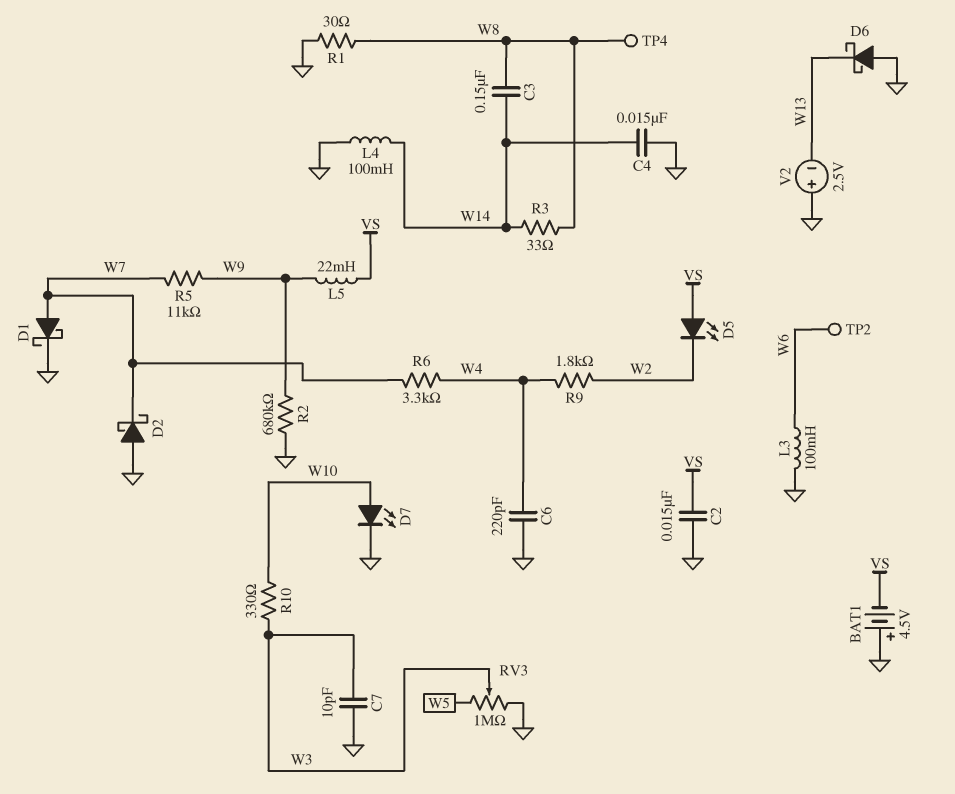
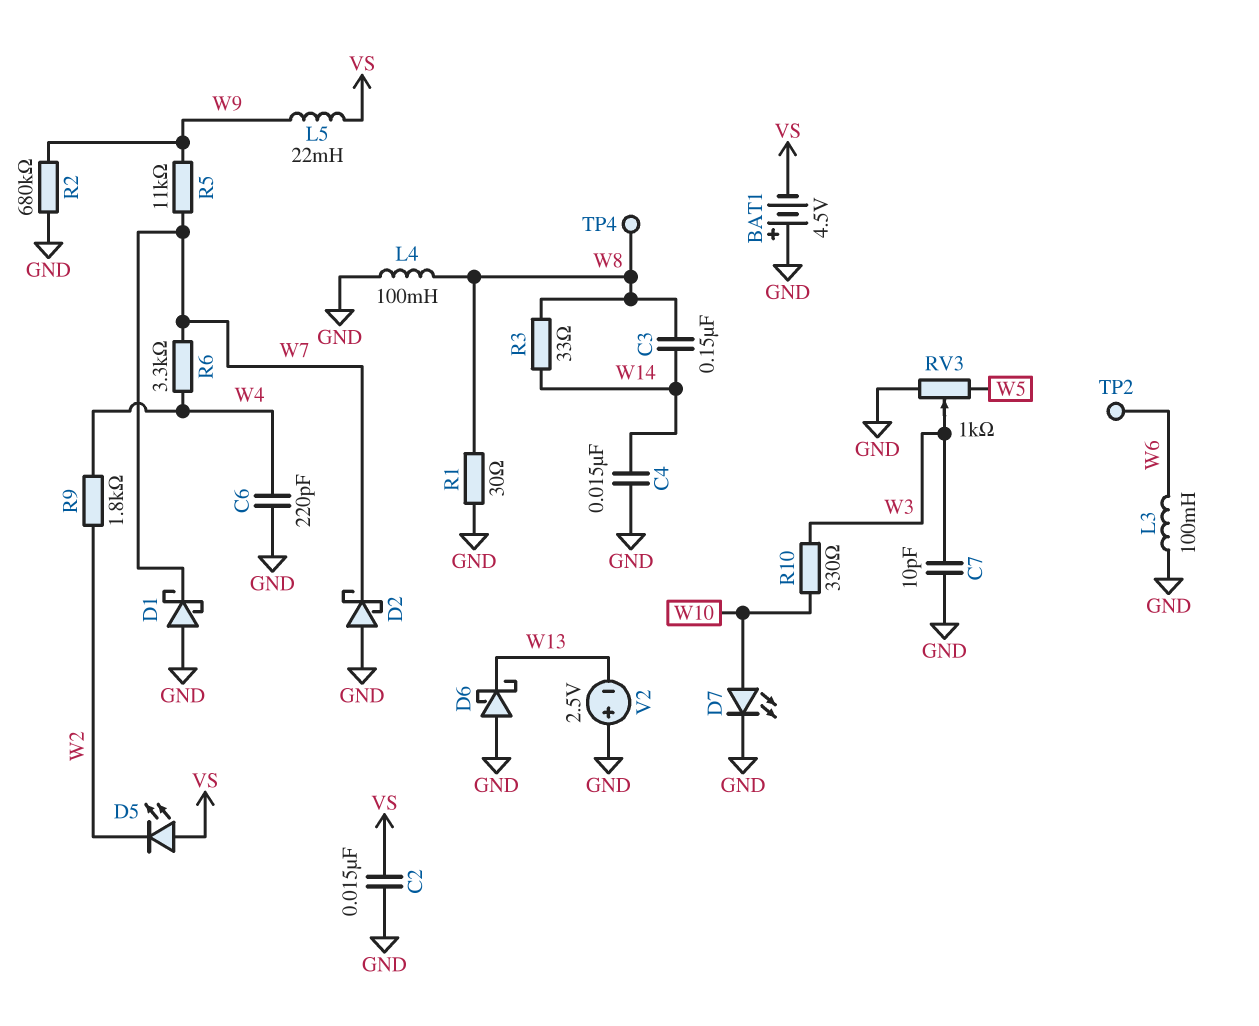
D1: schottky (A W7, K GND) -> schottky (A GND, K W7)
L4: 100mH (GND, W14) -> 100mH (GND, W8)
RV3: 1M (GND, W5, wiper W3) -> 1k (GND, W5, wiper W3)

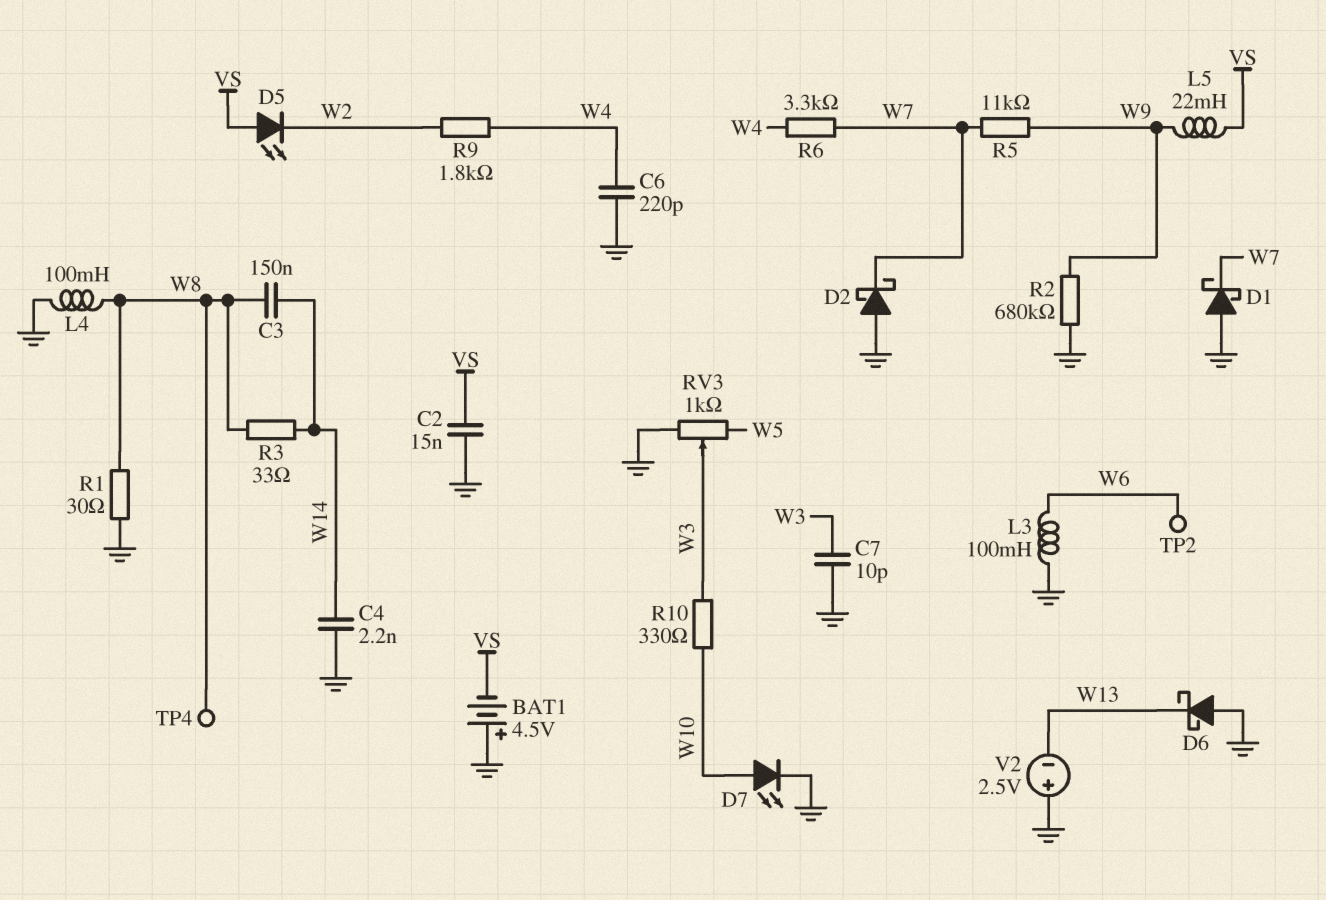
C4: 15nF (GND, W14) -> 2.2nF (GND, W14)

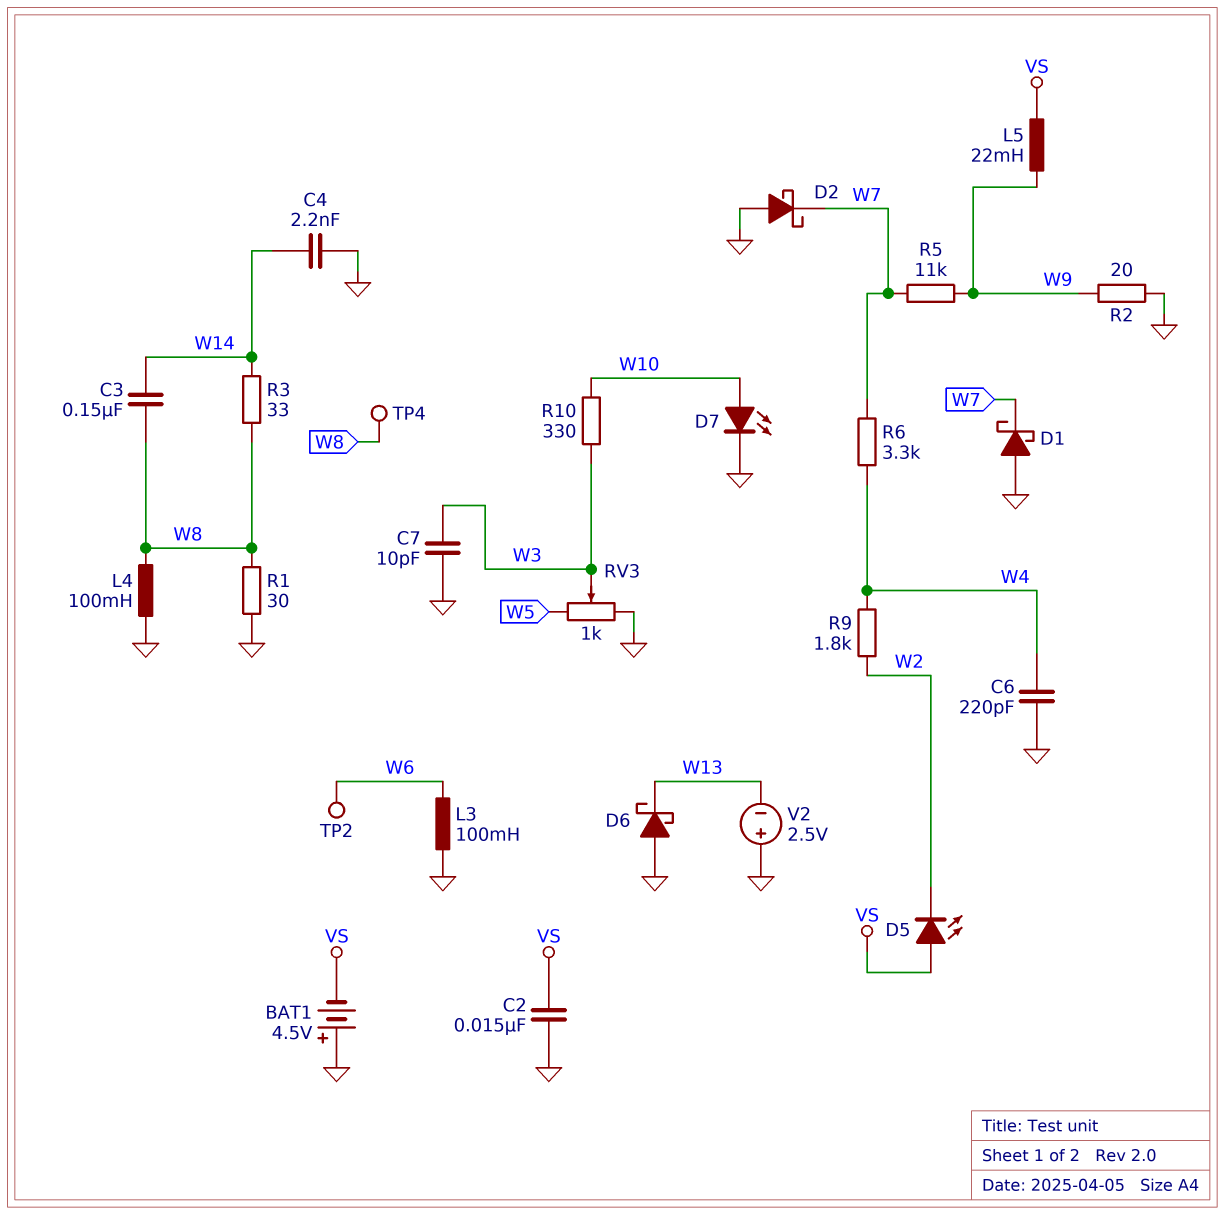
R2: 680k (GND, W9) -> 20 (GND, W9)

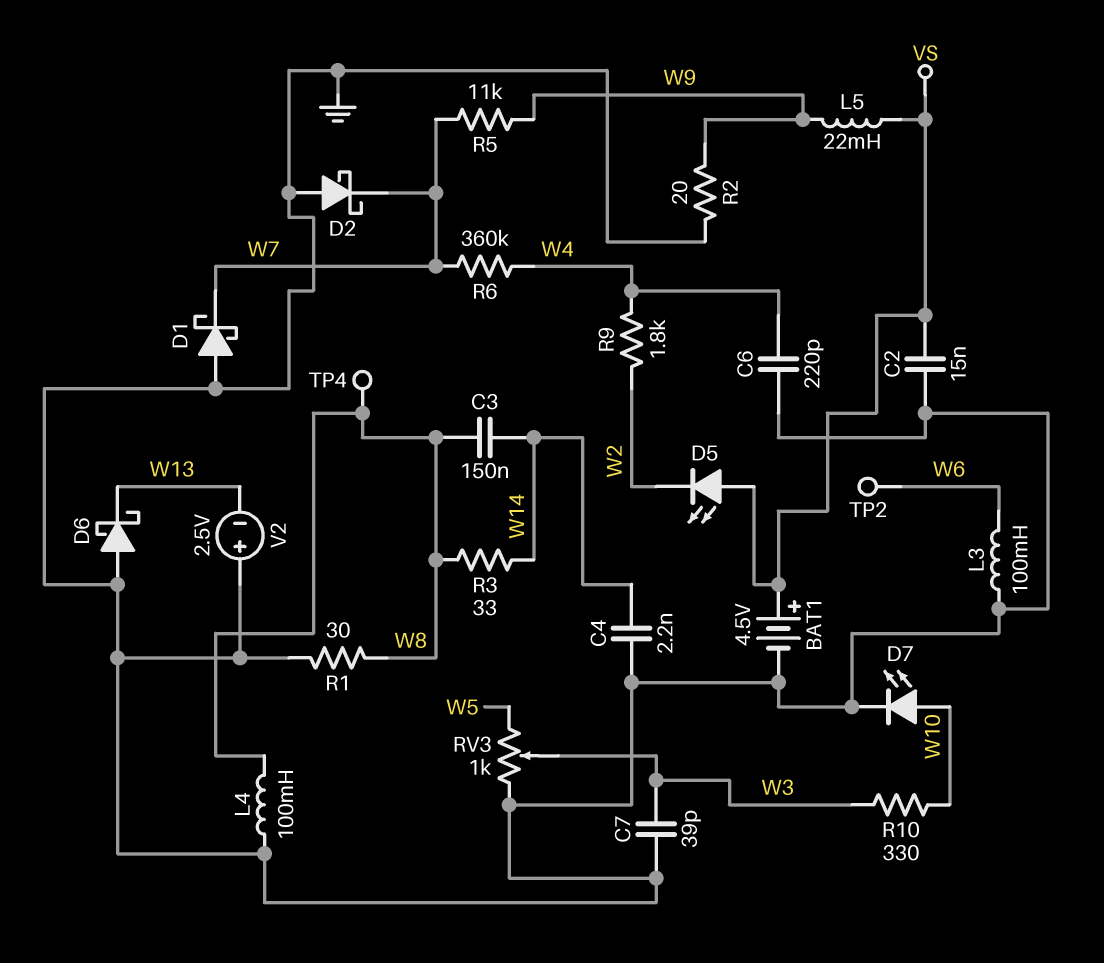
BAT1: 4.5V (plus GND, minus VS) -> 4.5V (plus VS, minus GND)
C7: 10pF (GND, W3) -> 39pF (GND, W3)
R6: 3.3k (W4, W7) -> 360k (W4, W7)

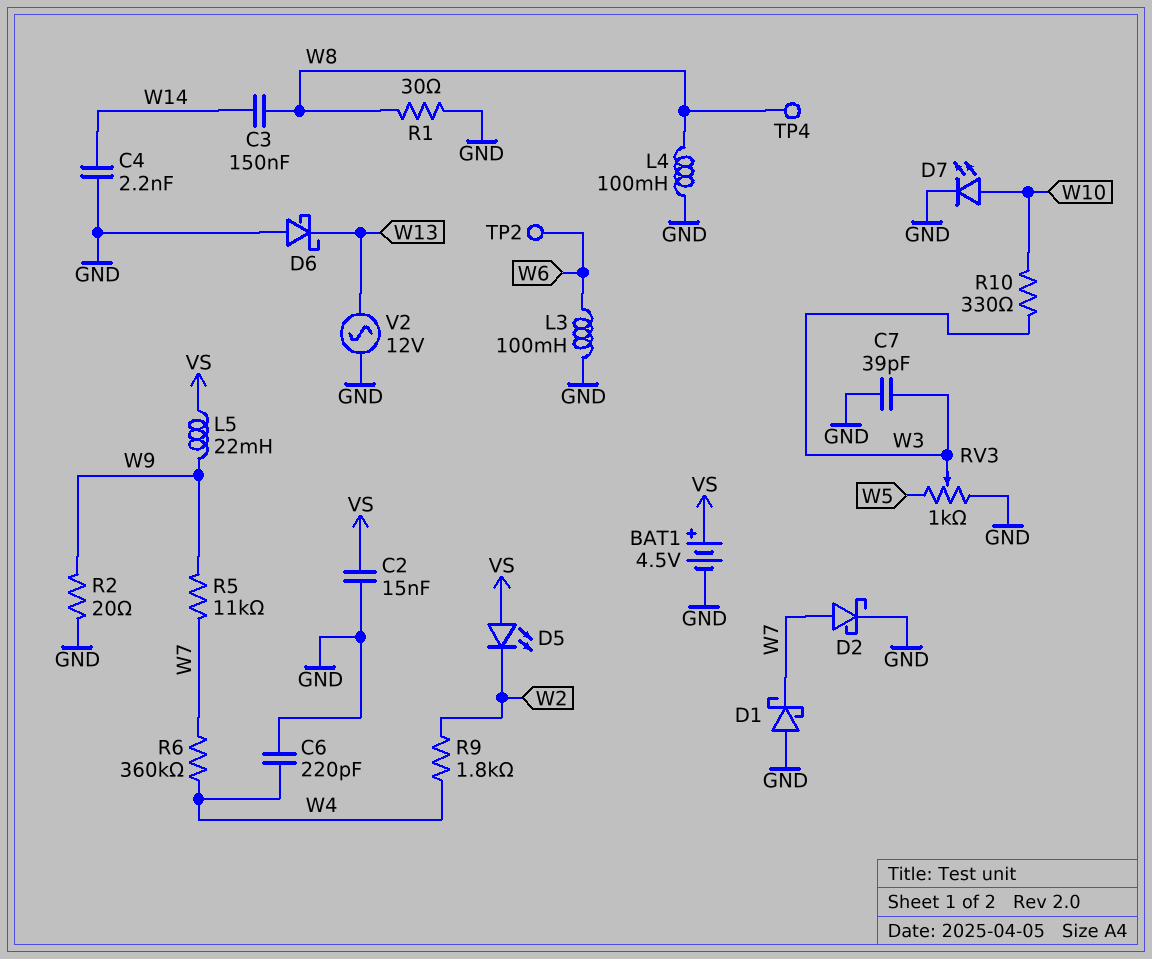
D2: schottky (A GND, K W7) -> schottky (A W7, K GND)
R3: 33 (W8, W14) -> none
V2: 2.5V (plus GND, minus W13) -> AC 12V (GND, W13)

